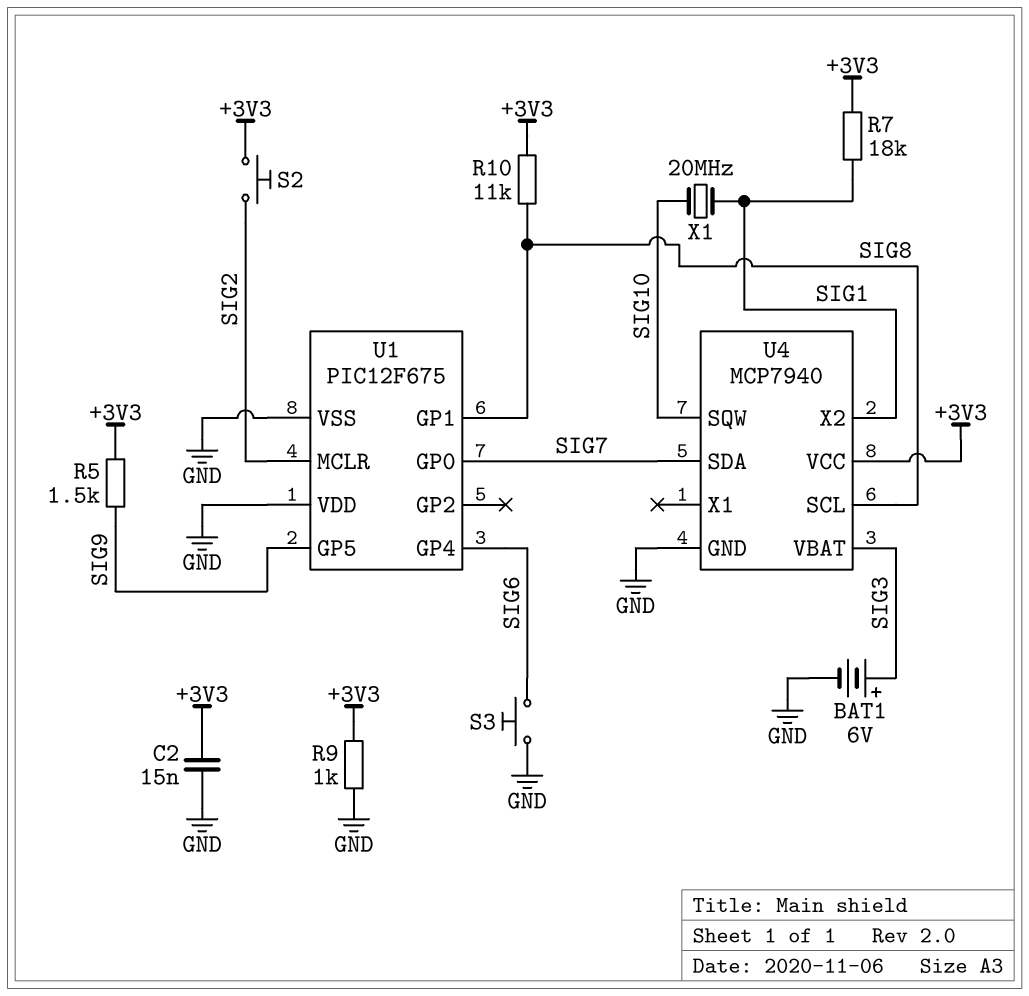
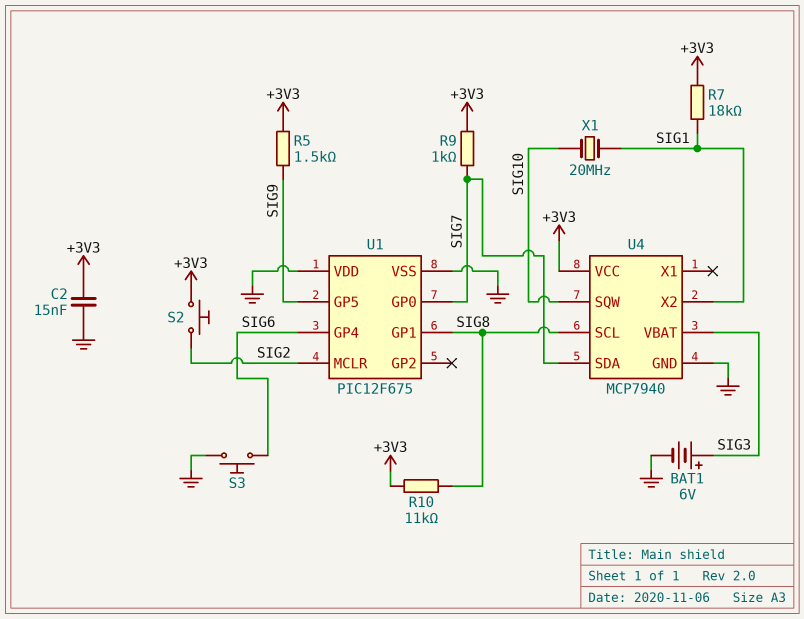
R9: 1k (+3V3, GND) -> 1k (+3V3, SIG7)

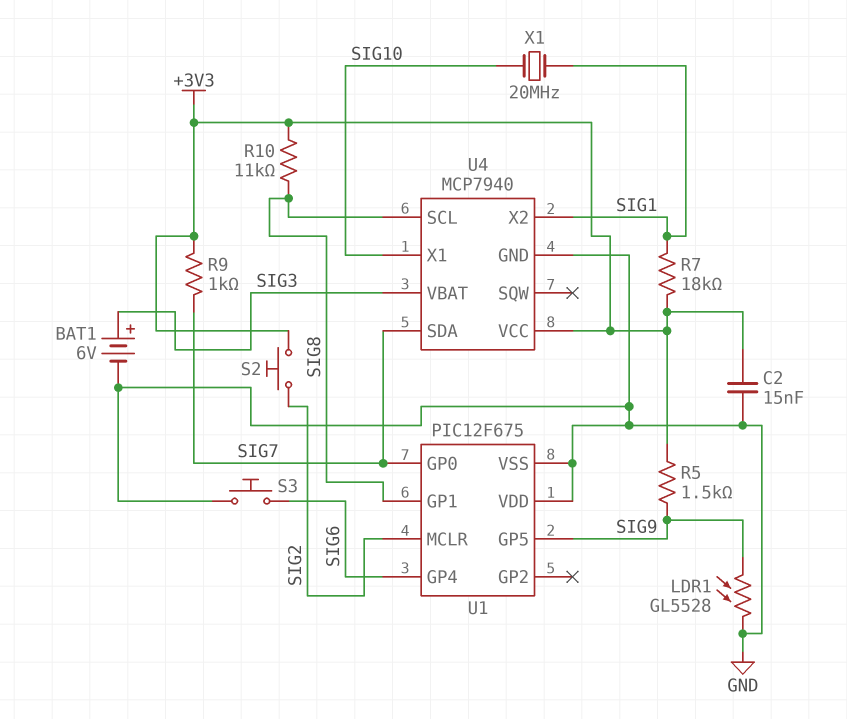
LDR1: none -> GL5528 (GND, SIG9)
U4 pin SQW: SIG10 -> none
U4 pin X1: none -> SIG10

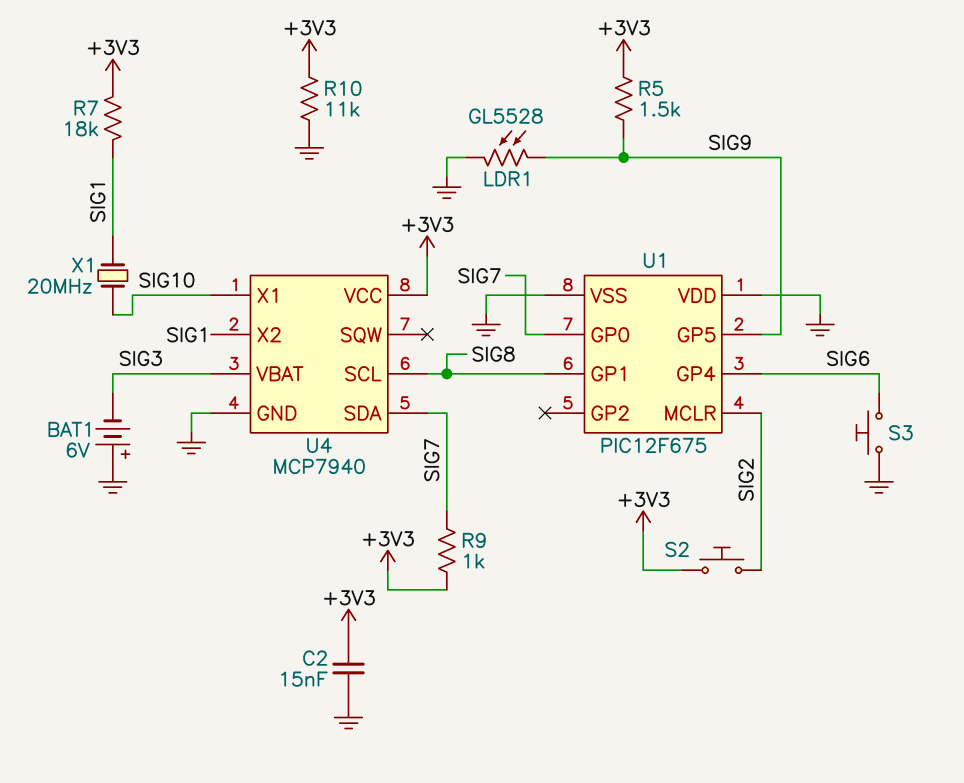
BAT1: 6V (plus SIG3, minus GND) -> 6V (plus GND, minus SIG3)
R10: 11k (+3V3, SIG8) -> 11k (+3V3, GND)

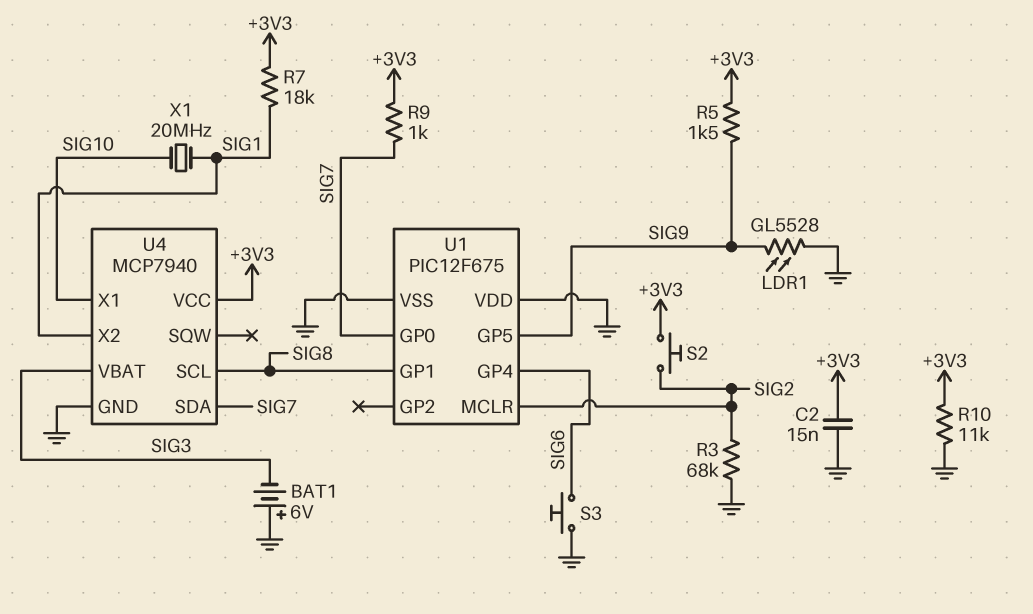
R3: none -> 68k (GND, SIG2)

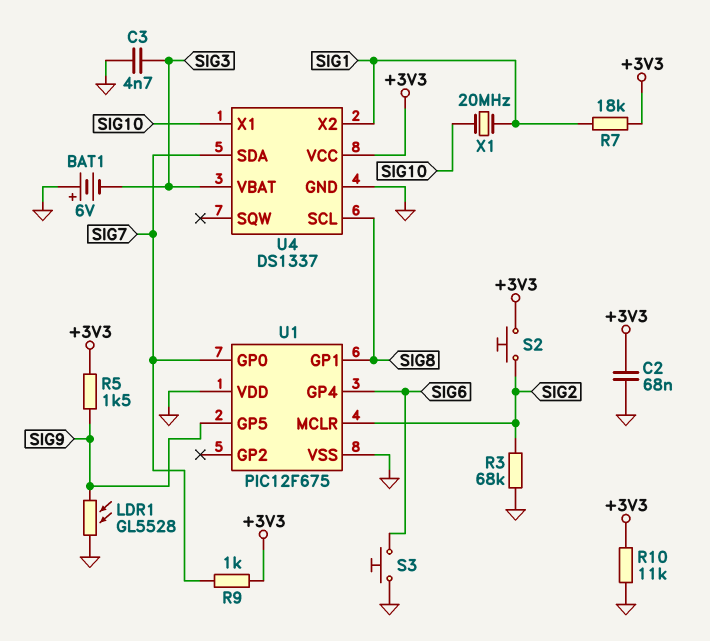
C2: 15nF (+3V3, GND) -> 68nF (+3V3, GND)
C3: none -> 4.7nF (GND, SIG3)
U4: MCP7940 -> DS1337

